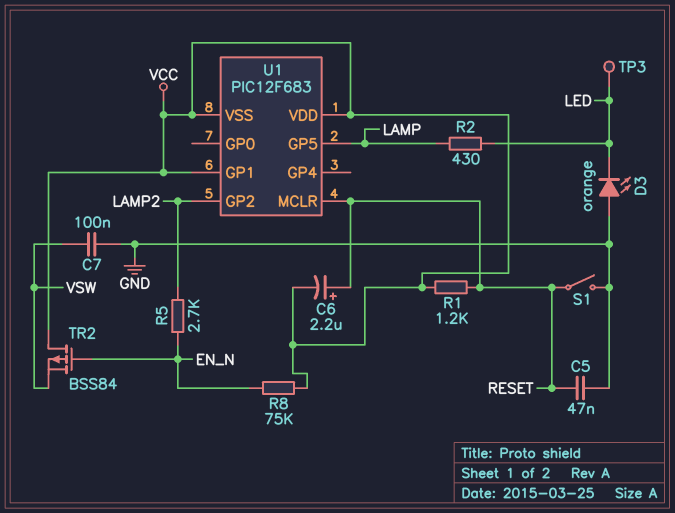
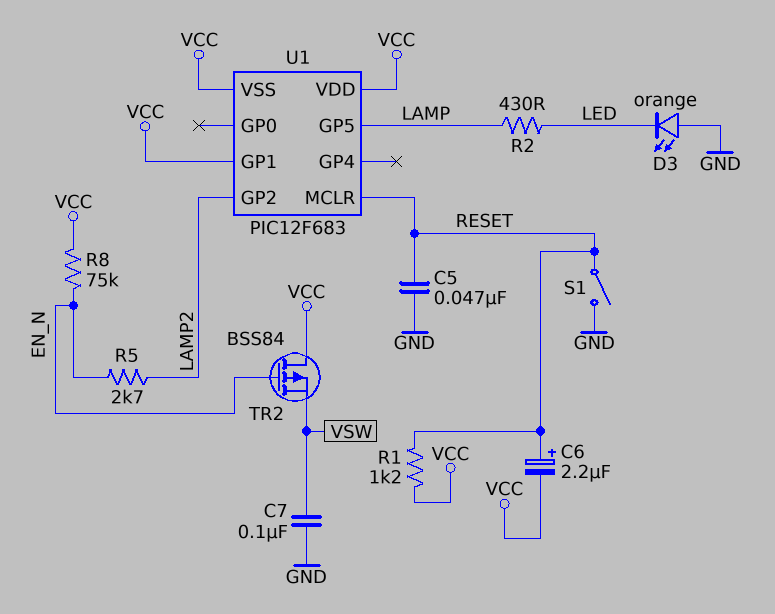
TP3: test point (LED) -> none

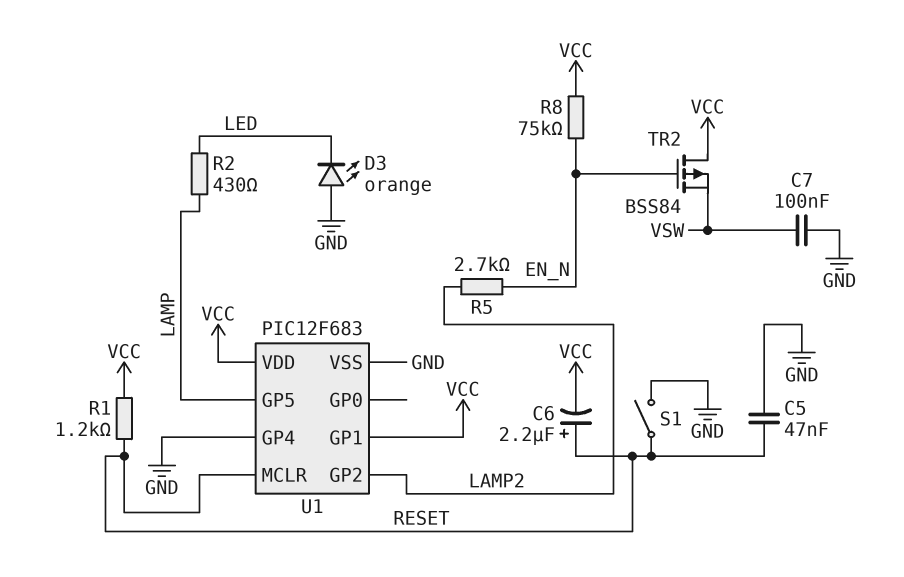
U1 pin GP4: none -> GND
U1 pin VSS: VCC -> GND

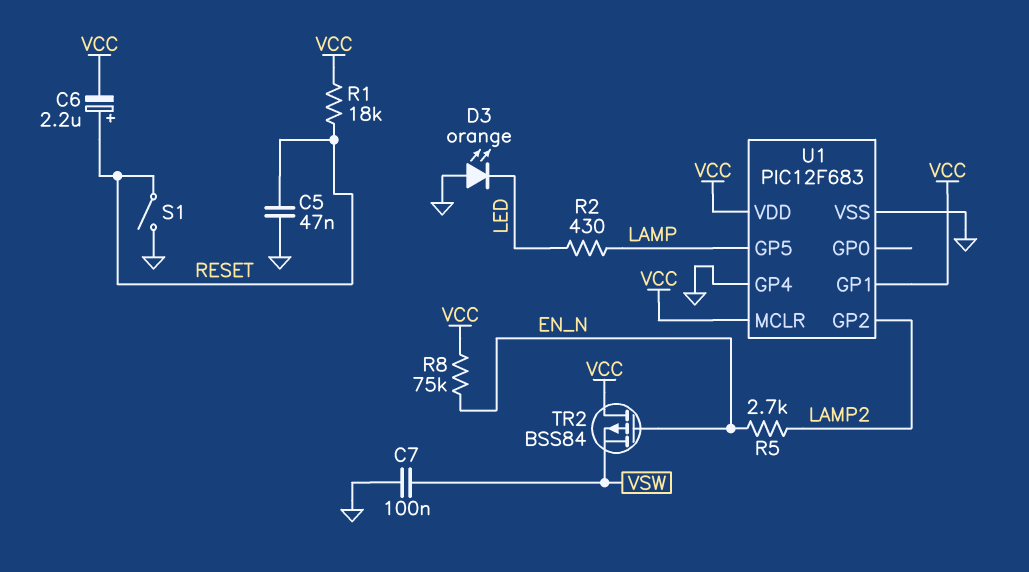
R1: 1.2k (RESET, VCC) -> 18k (RESET, VCC)
U1 pin MCLR: RESET -> VCC

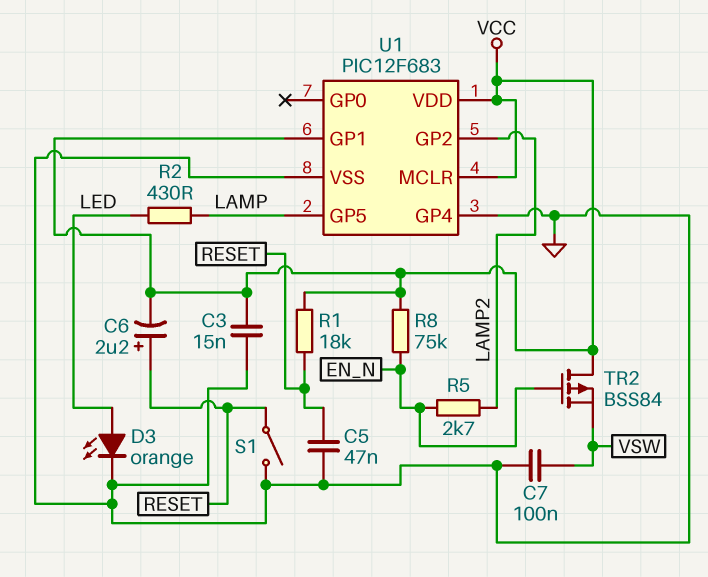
C3: none -> 15nF (GND, VCC)
D3: LED orange (A GND, K LED) -> LED orange (A LED, K GND)

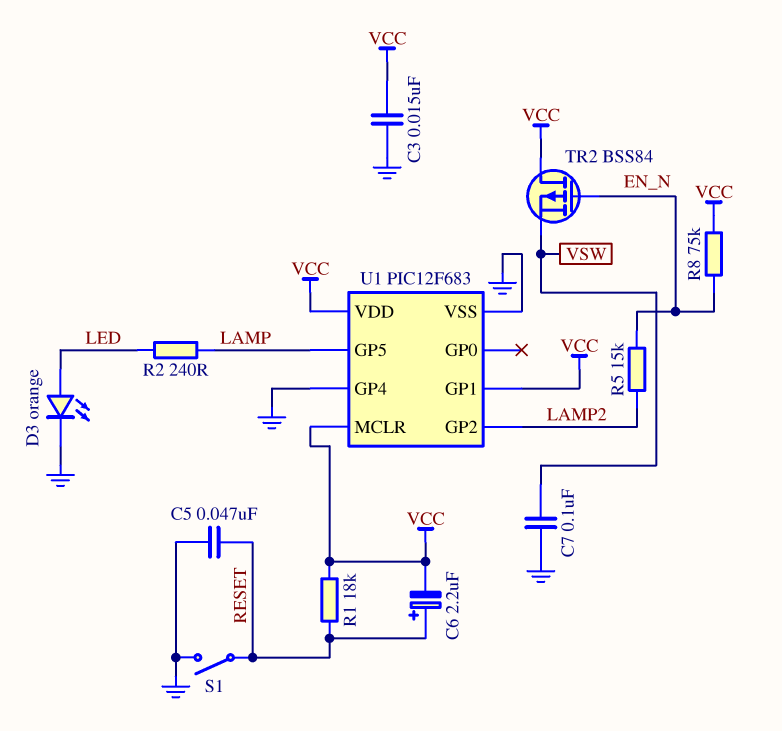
R2: 430 (LAMP, LED) -> 240 (LAMP, LED)
R5: 2.7k (EN_N, LAMP2) -> 15k (EN_N, LAMP2)

